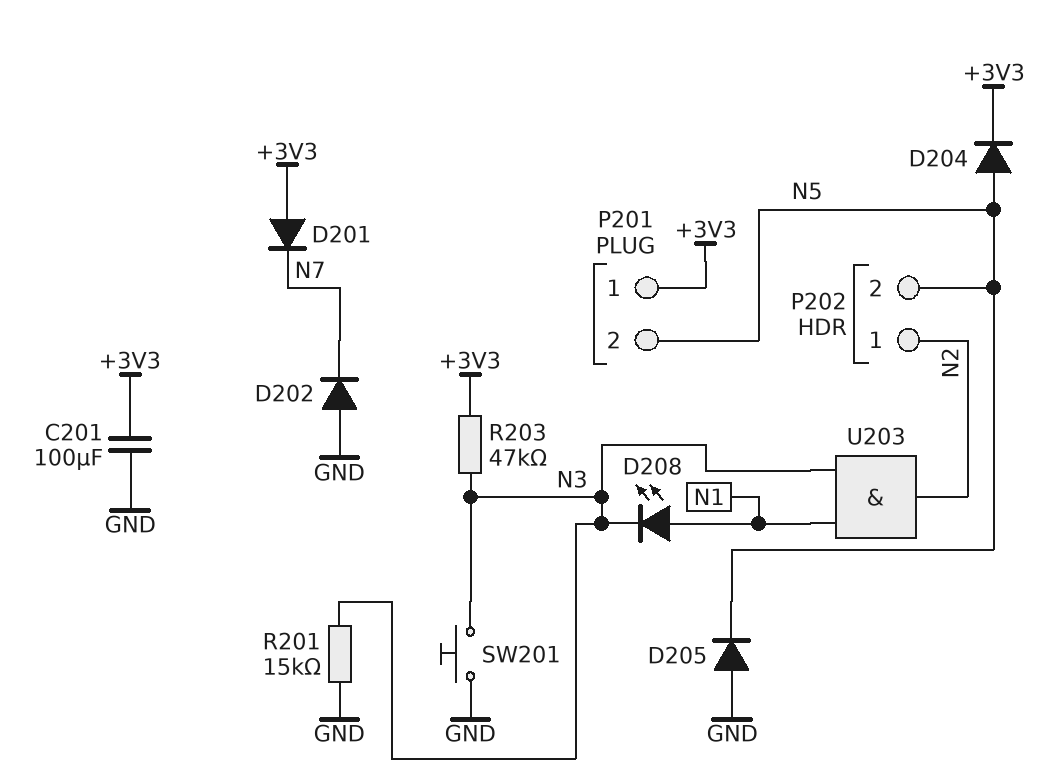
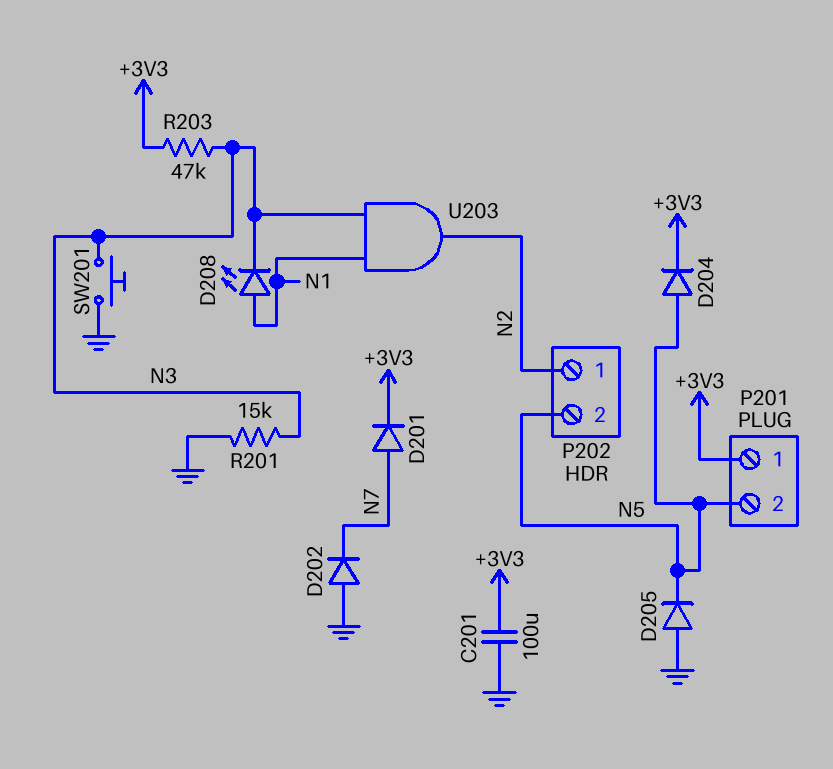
D201: diode (A +3V3, K N7) -> diode (A N7, K +3V3)

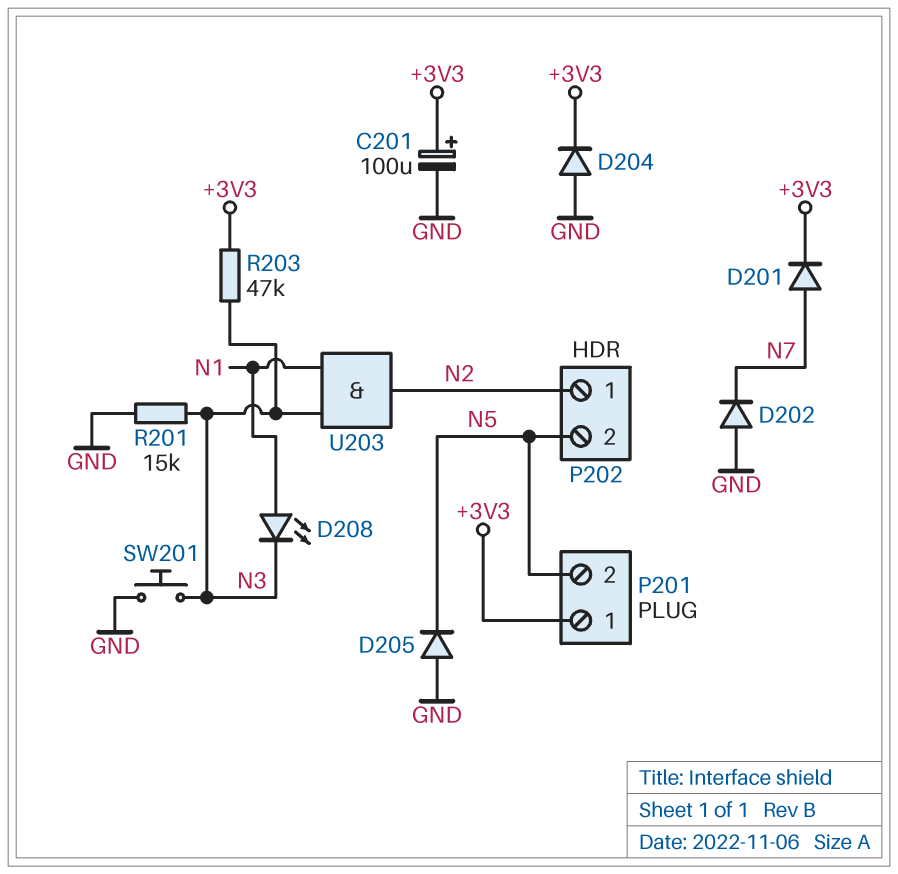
C201: 100uF (+3V3, GND) -> 100uF (plus +3V3, minus GND)
D204: diode (A N5, K +3V3) -> diode (A GND, K +3V3)

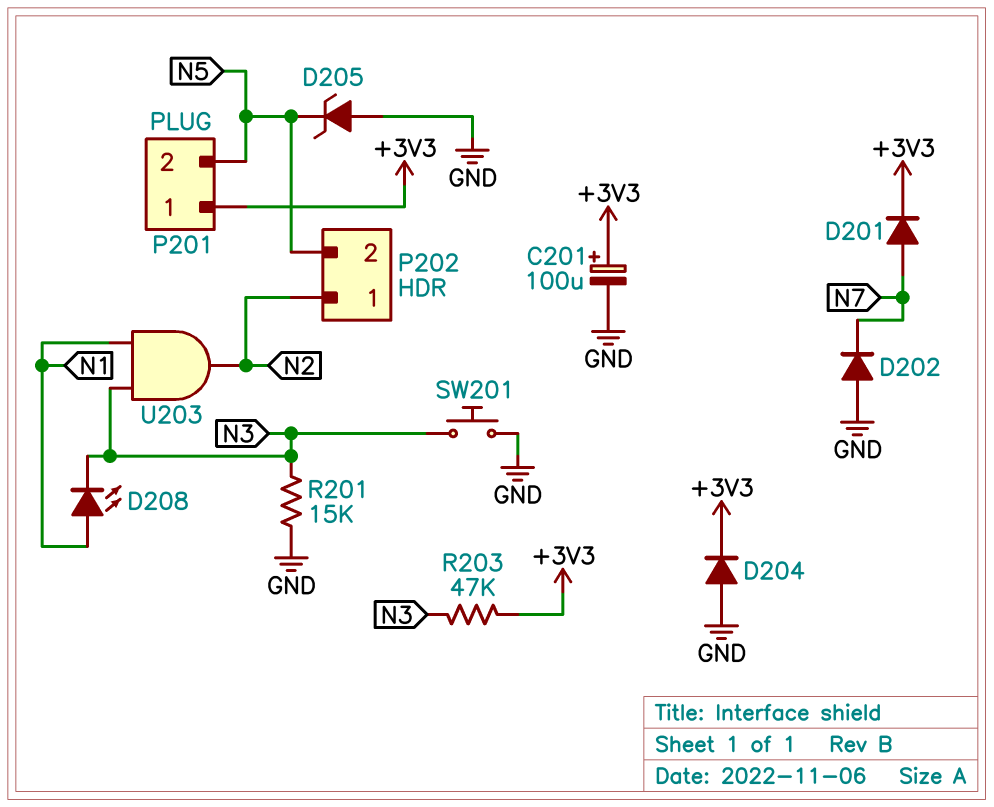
D205: diode (A GND, K N5) -> zener (A GND, K N5)

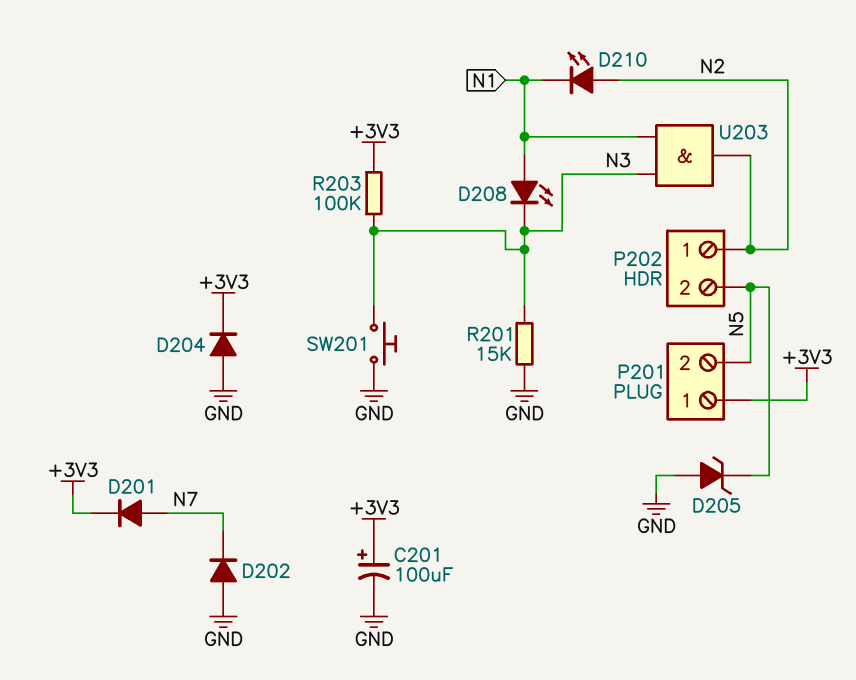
D210: none -> LED (A N2, K N1)
R203: 47k (+3V3, N3) -> 100k (+3V3, N3)

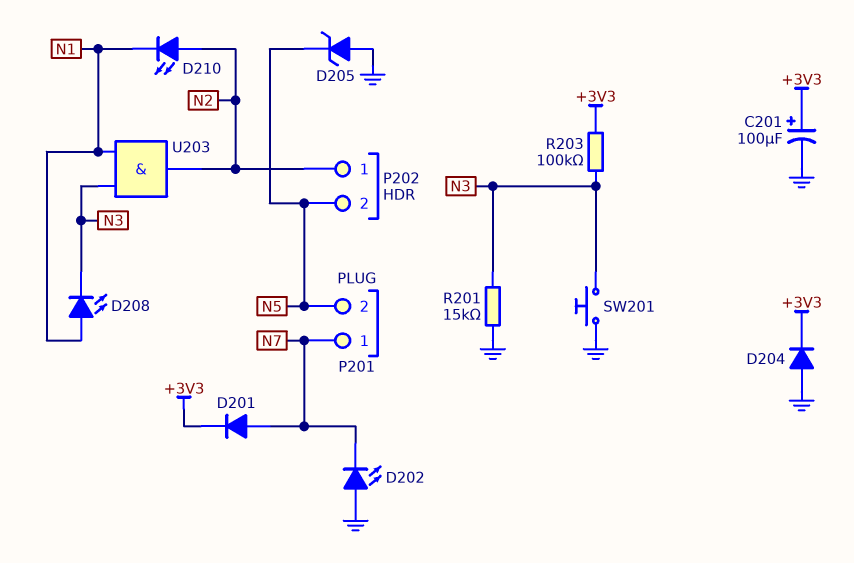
D202: diode (A GND, K N7) -> LED (A GND, K N7)
P201 pin 1: +3V3 -> N7

